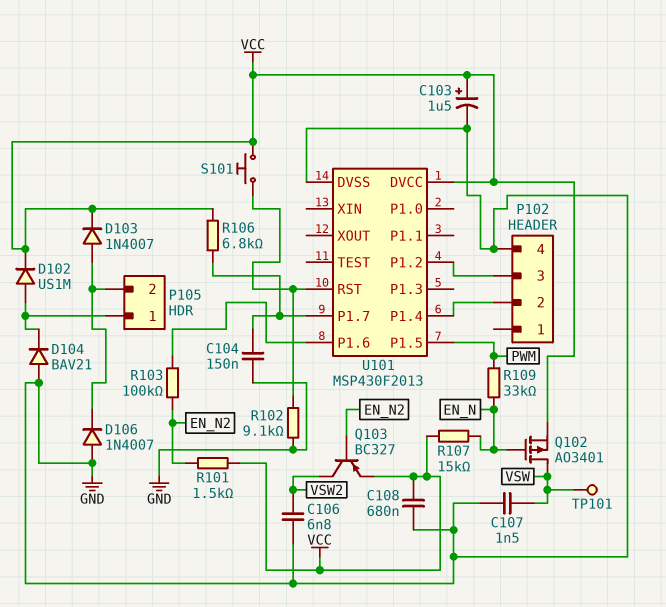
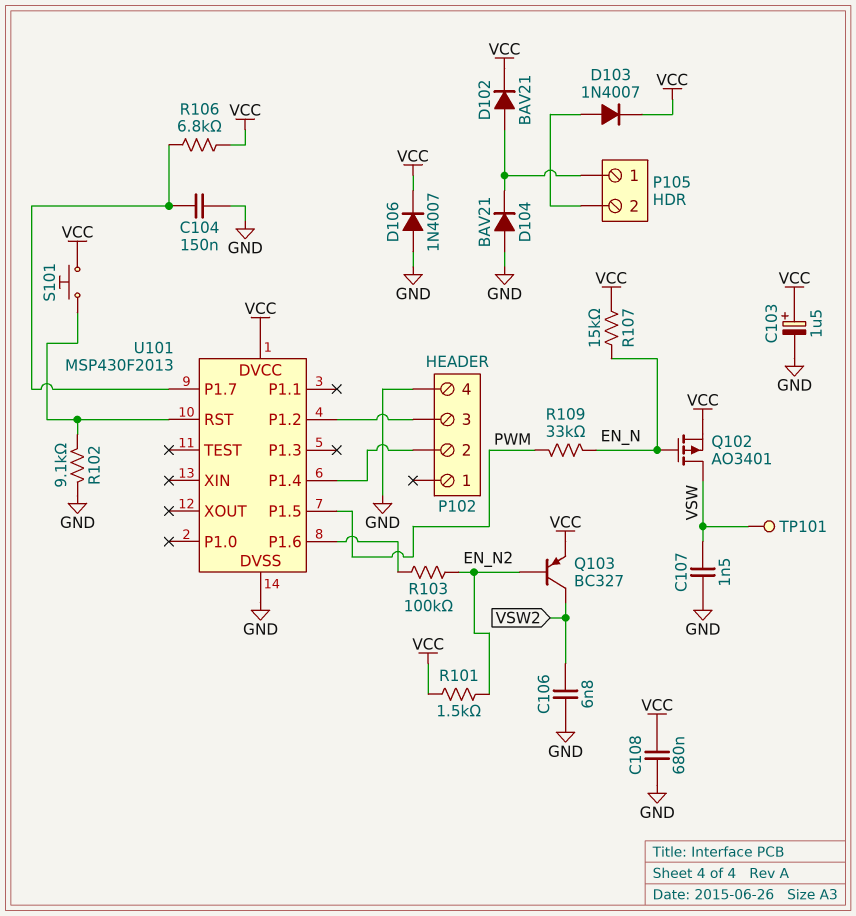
D102: diode US1M (A P105/1, K VCC) -> diode BAV21 (A P105/1, K VCC)
D106: diode 1N4007 (A GND, K P105/2) -> diode 1N4007 (A GND, K VCC)

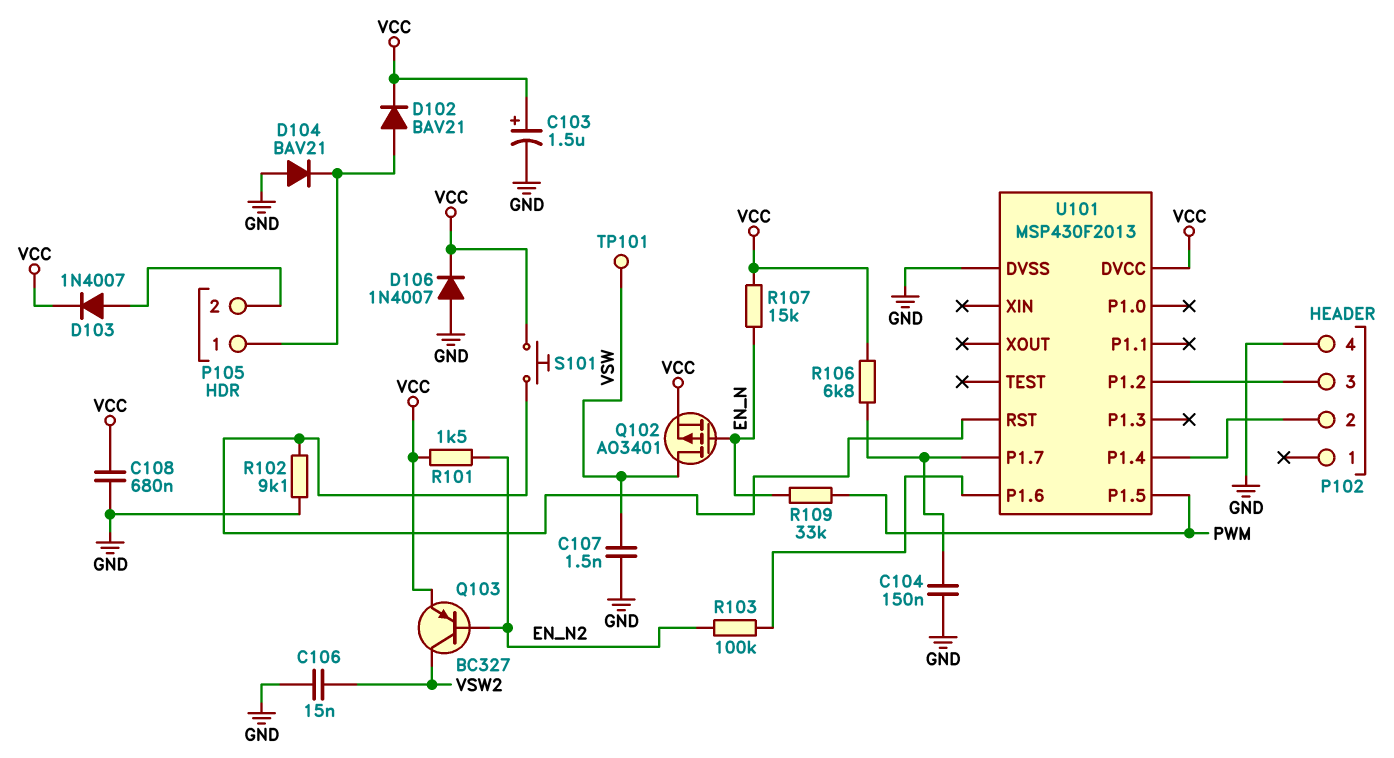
C106: 6.8nF (GND, VSW2) -> 15nF (GND, VSW2)

